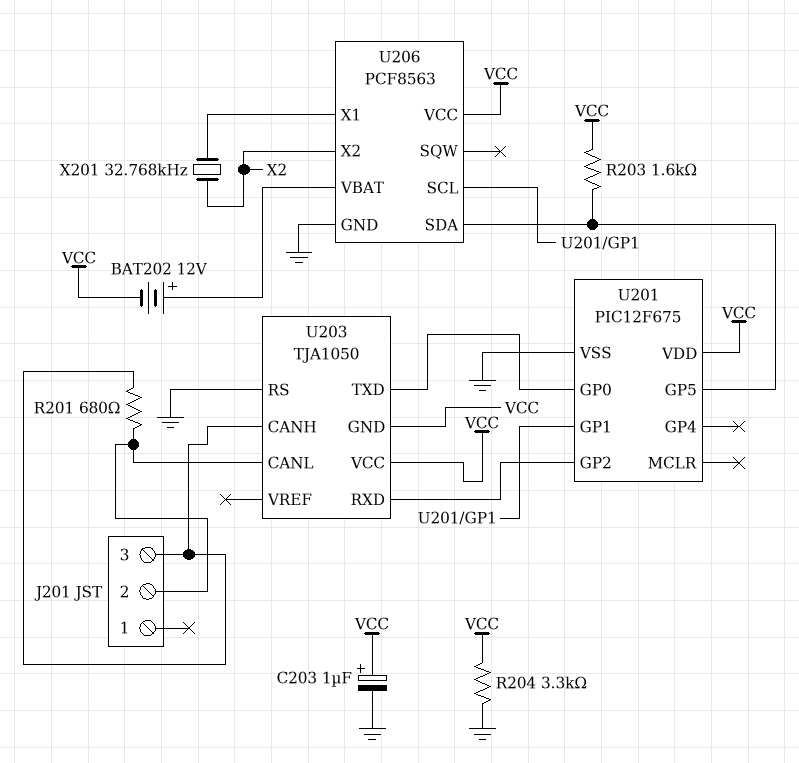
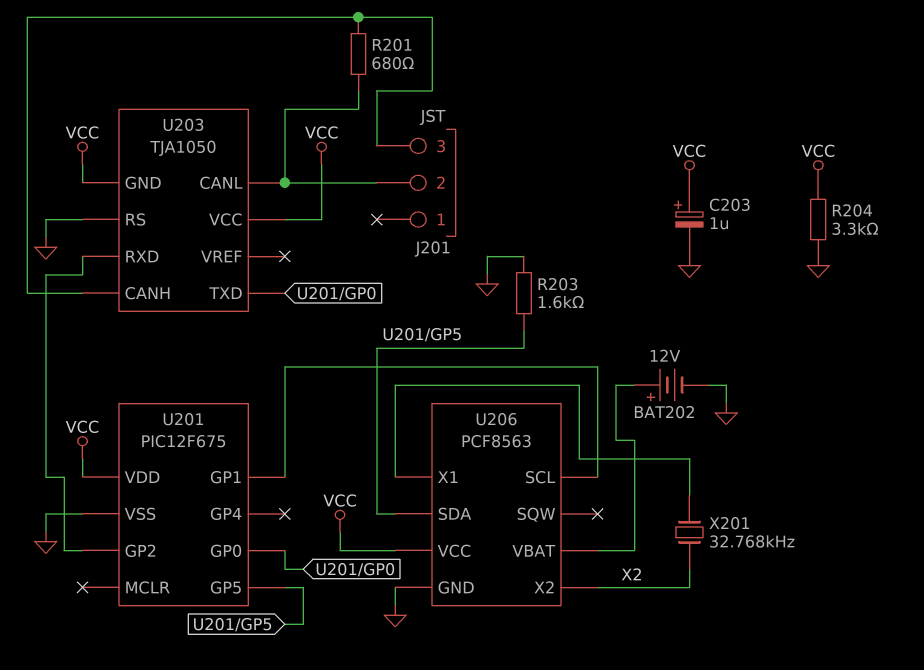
BAT202: 12V (plus U206/VBAT, minus VCC) -> 12V (plus U206/VBAT, minus GND)
R203: 1.6k (U201/GP5, VCC) -> 1.6k (GND, U201/GP5)

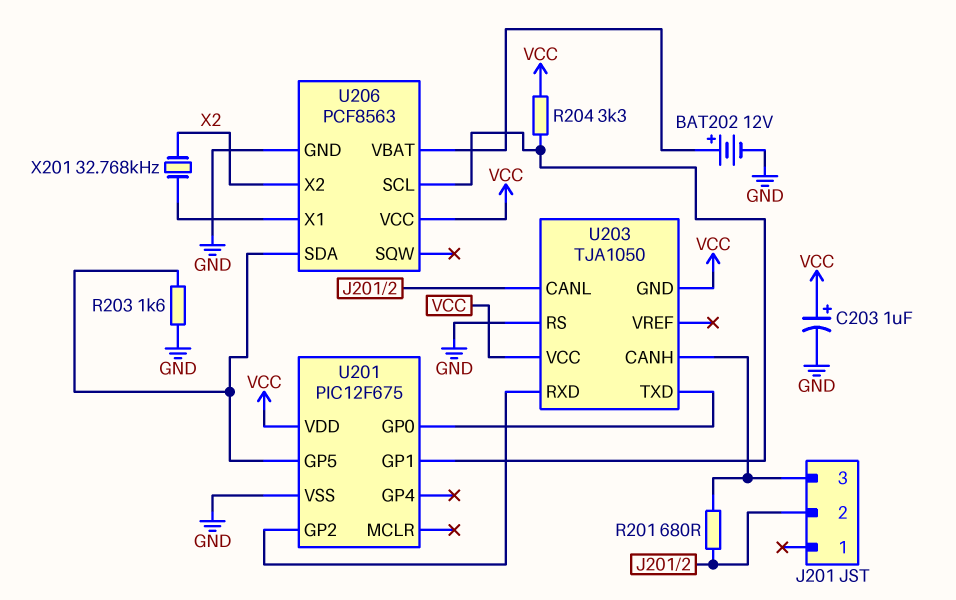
R204: 3.3k (GND, VCC) -> 3.3k (U201/GP1, VCC)

